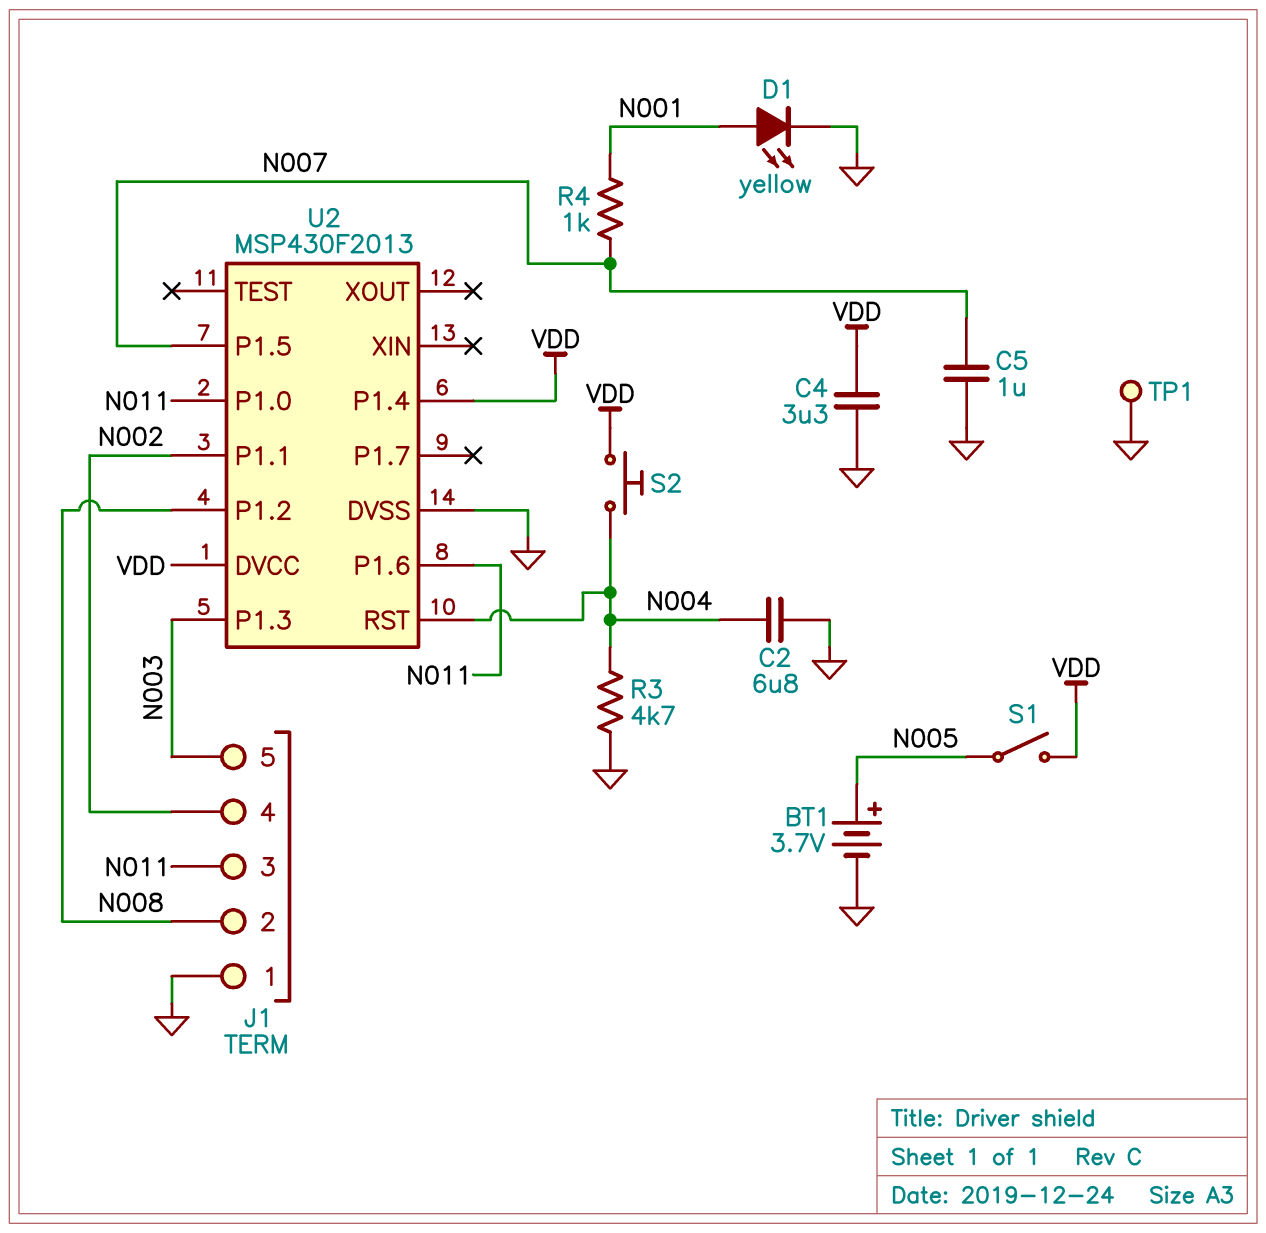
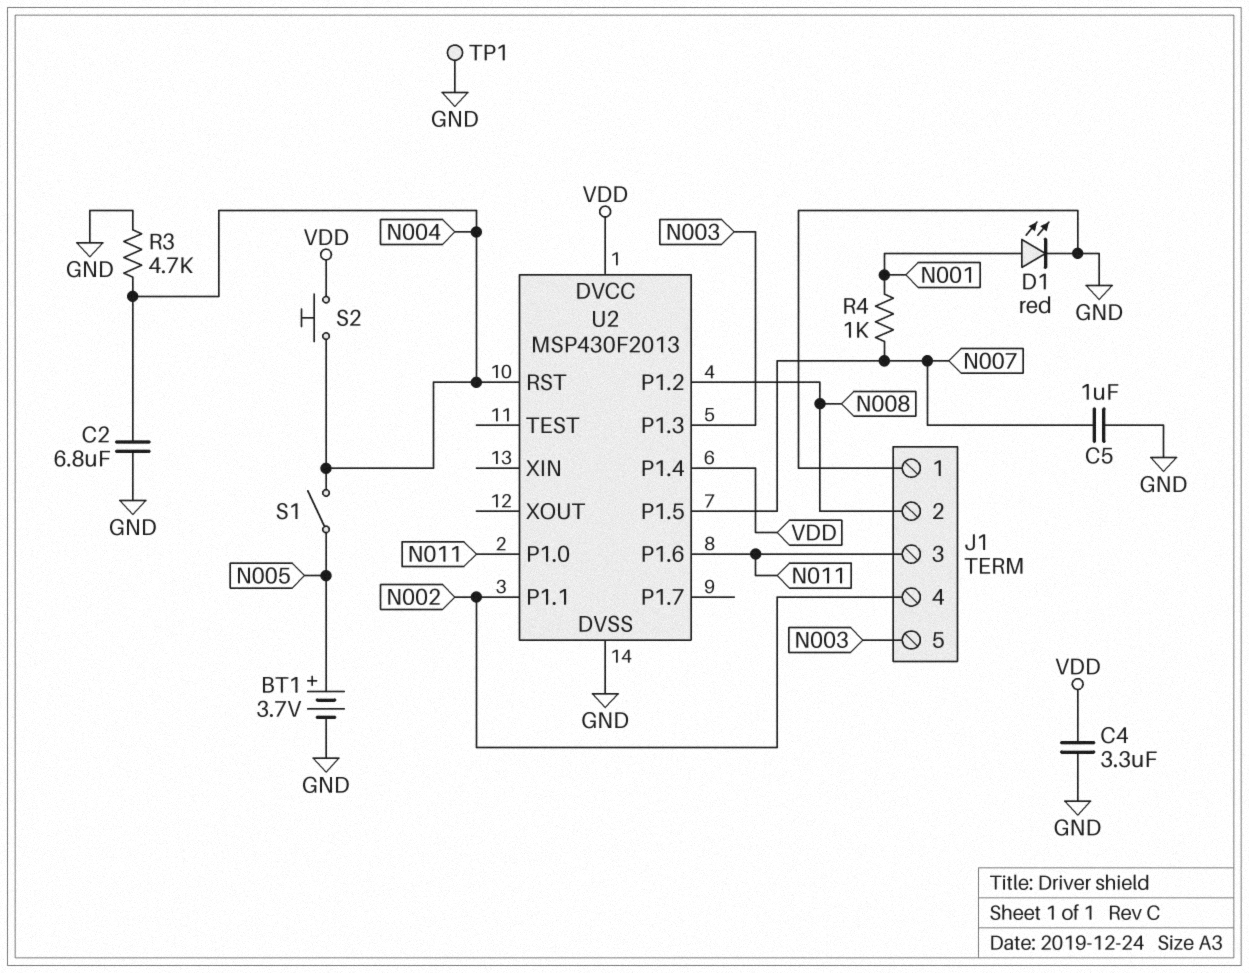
D1: LED yellow (A N001, K GND) -> LED red (A N001, K GND)
S1: switch (N005, VDD) -> switch (N004, N005)

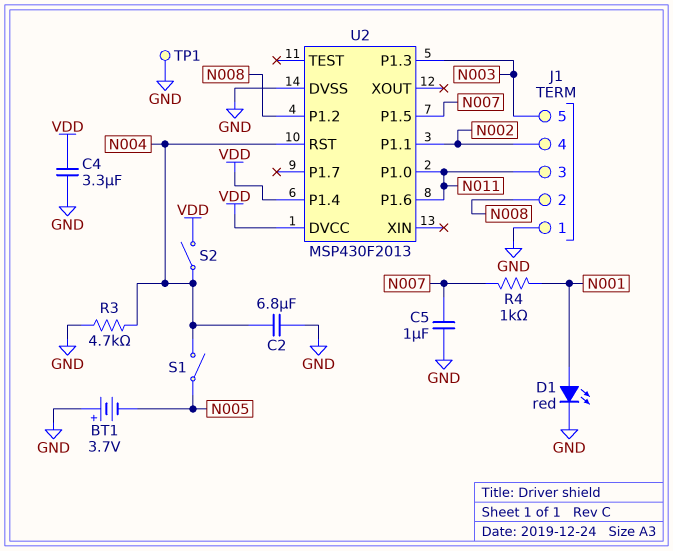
BT1: 3.7V (plus N005, minus GND) -> 3.7V (plus GND, minus N005)
S2: button (N004, VDD) -> switch (N004, VDD)

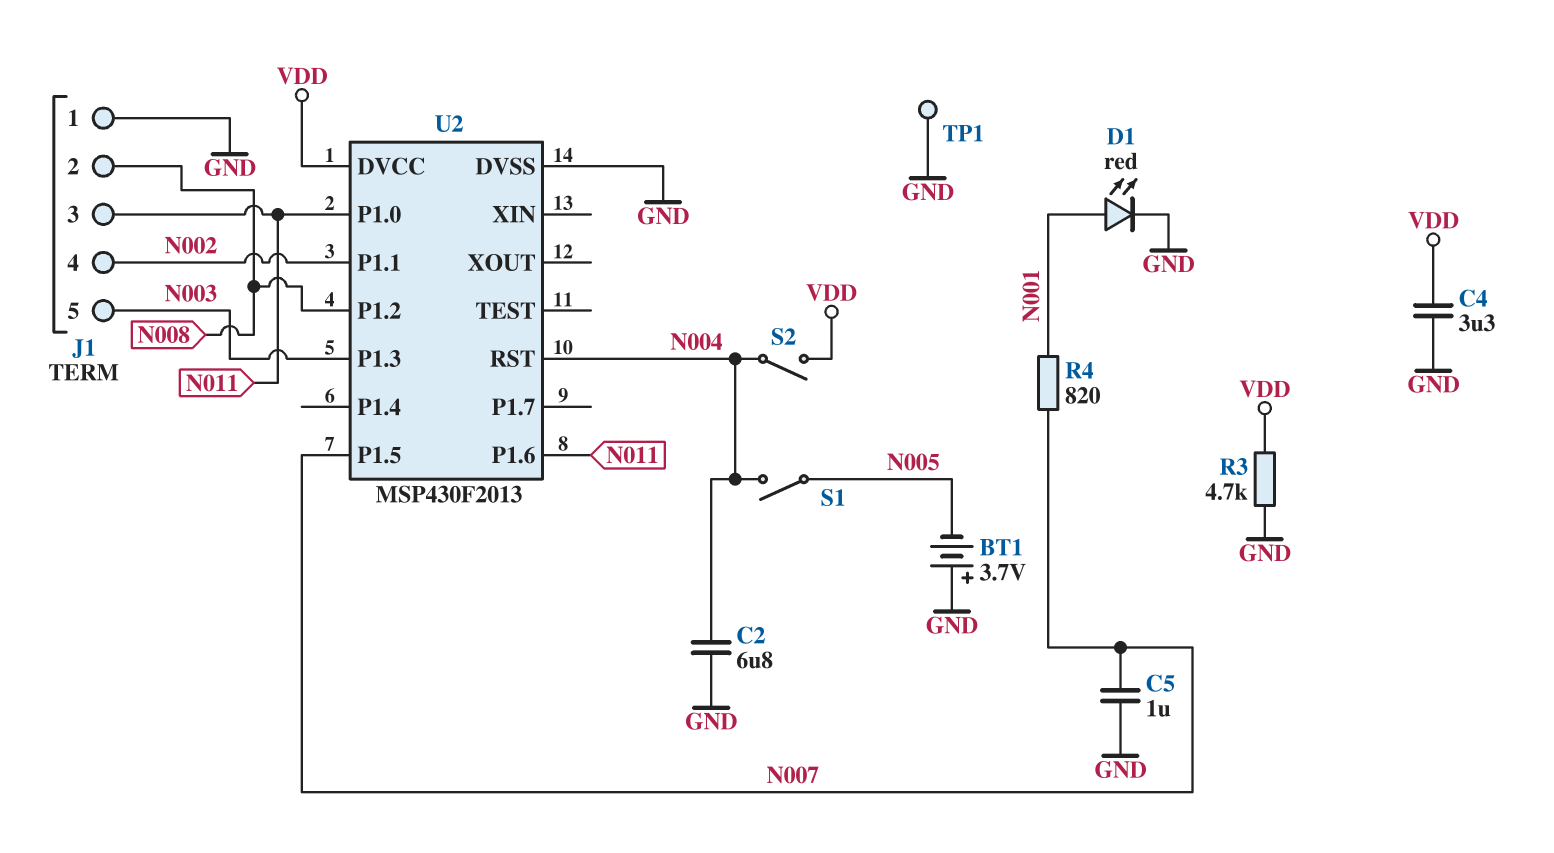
R3: 4.7k (GND, N004) -> 4.7k (GND, VDD)
R4: 1k (N001, N007) -> 820 (N001, N007)
U2 pin P1.4: VDD -> none

